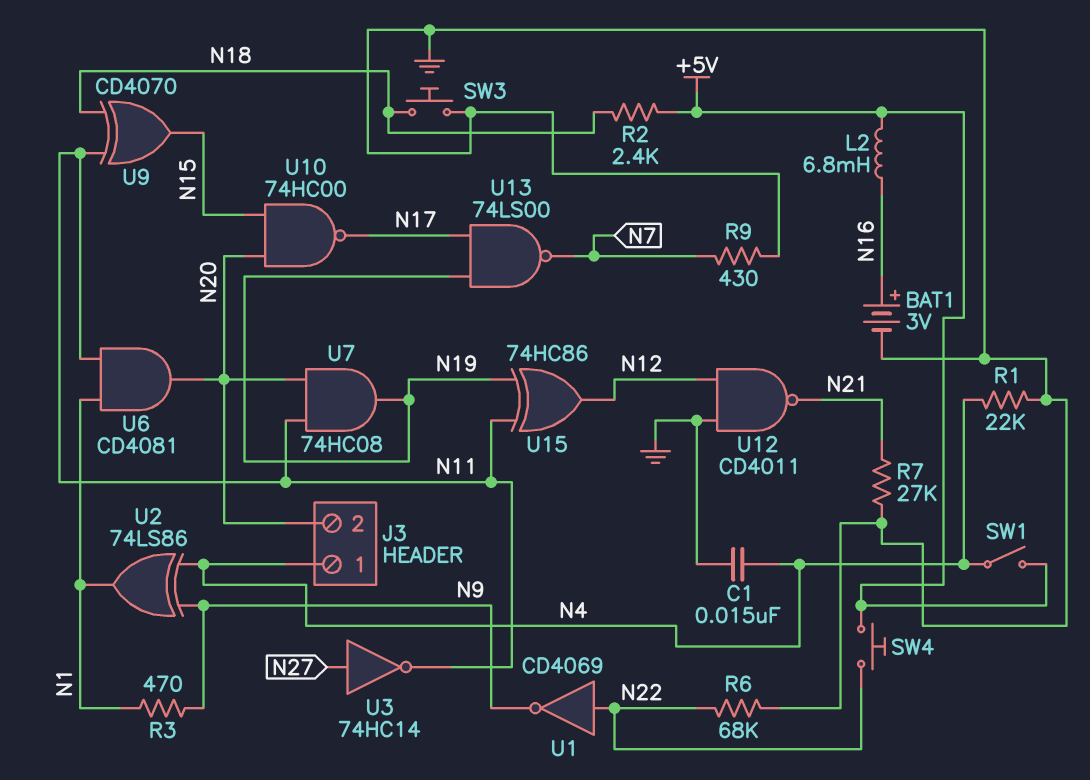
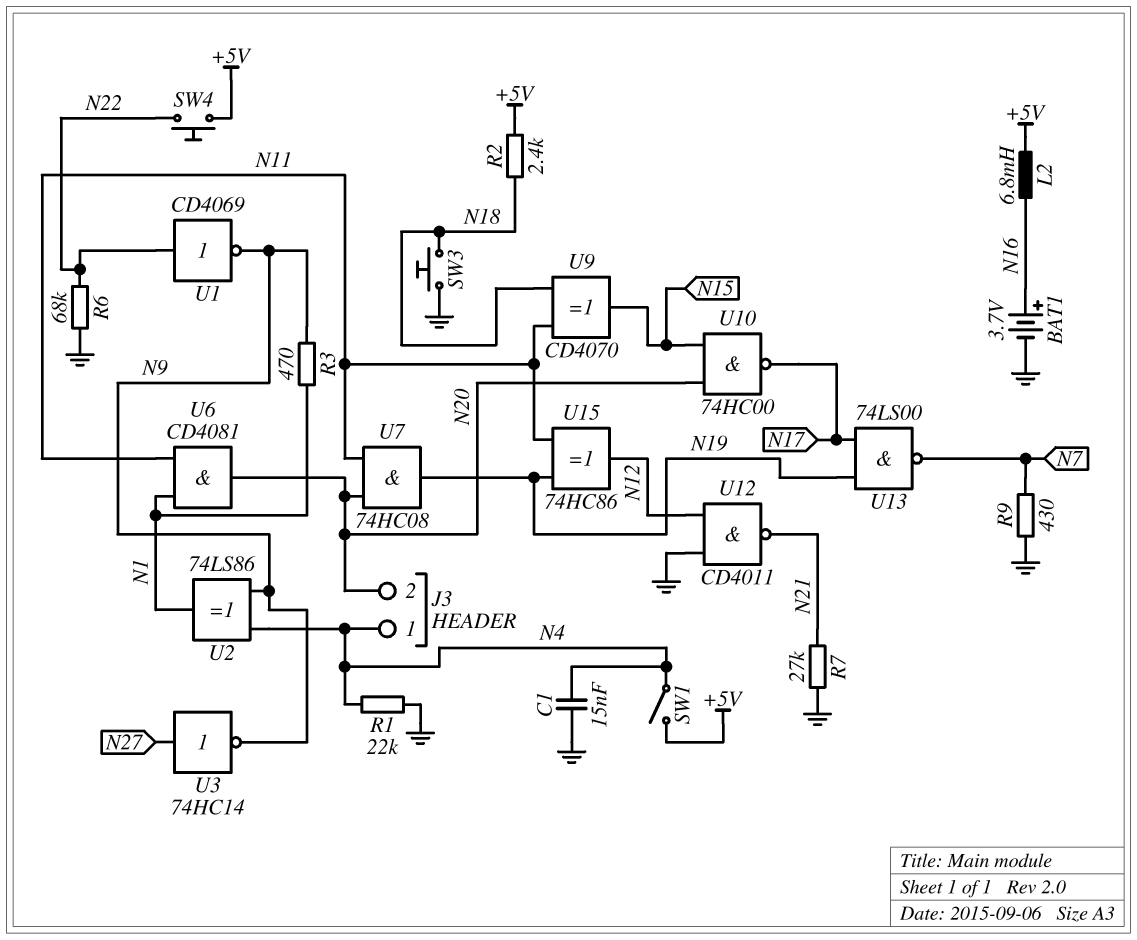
BAT1: 3V (plus N16, minus GND) -> 3.7V (plus N16, minus GND)
U3: NOT 74HC14 (in N27, out N11) -> NOT 74HC14 (in N27, out N9)

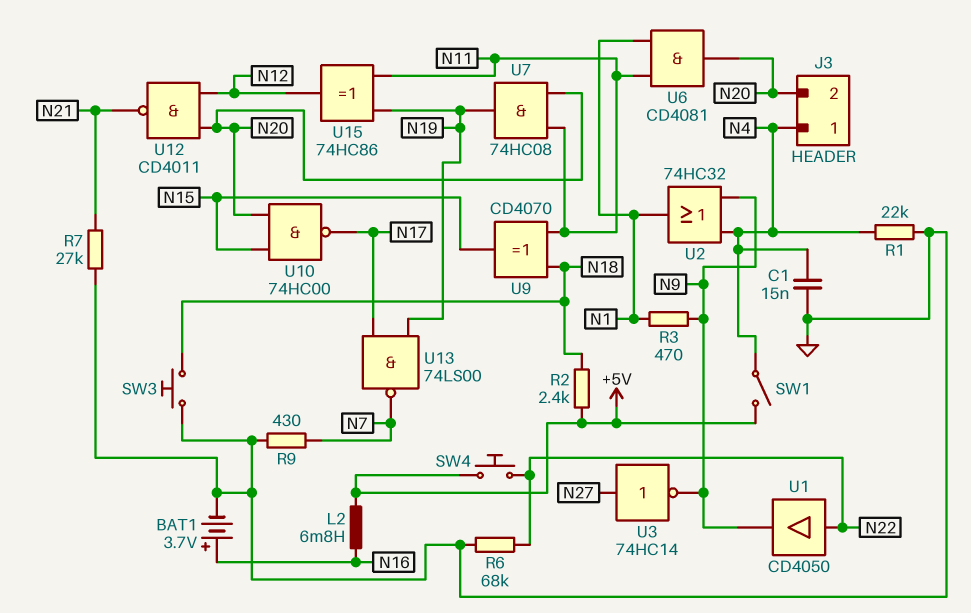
U1: NOT CD4069 (in N22, out N9) -> buffer CD4050 (in N22, out N9)
U2: XOR 74LS86 (in N4, in N9, out N1) -> OR 74HC32 (in N4, in N9, out N1)
U12: NAND CD4011 (in GND, in N12, out N21) -> NAND CD4011 (in N12, in N20, out N21)

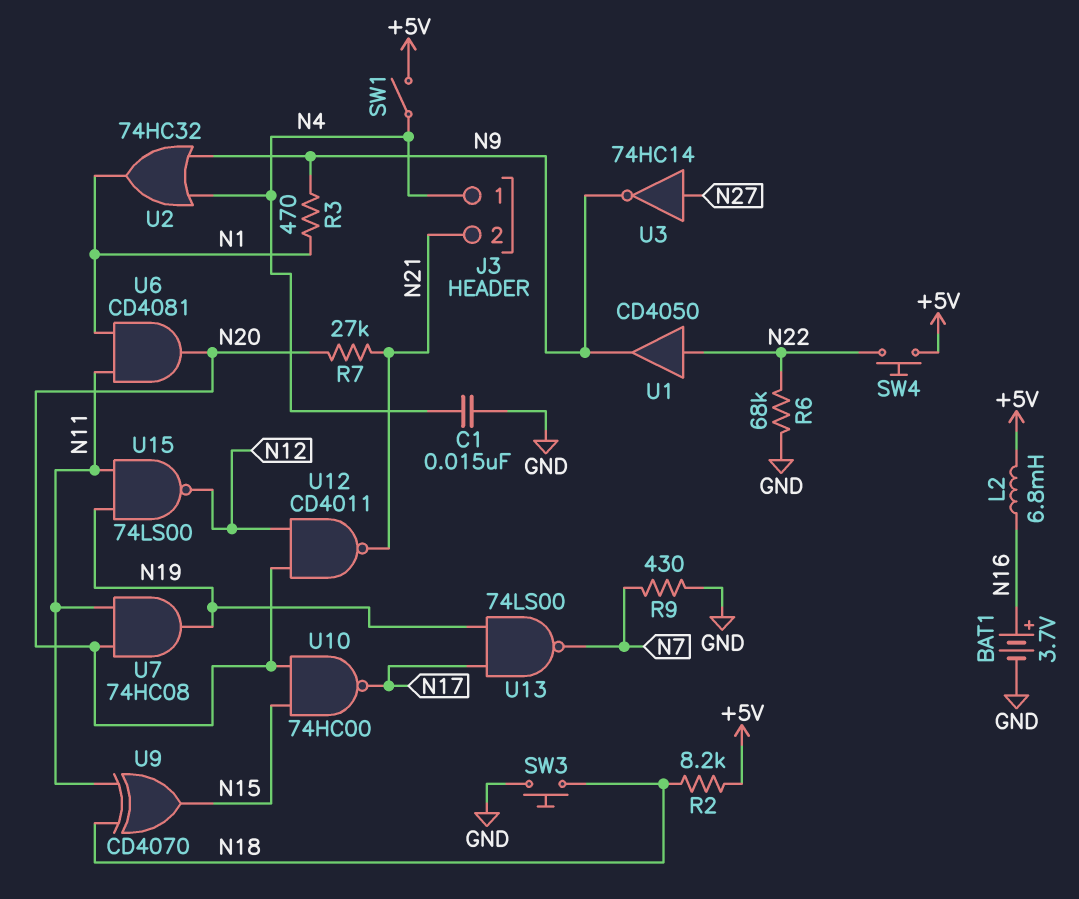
J3 pin 2: N20 -> N21
R1: 22k (GND, N4) -> none
R2: 2.4k (+5V, N18) -> 8.2k (+5V, N18)
R7: 27k (GND, N21) -> 27k (N20, N21)
U15: XOR 74HC86 (in N11, in N19, out N12) -> NAND 74LS00 (in N11, in N19, out N12)

